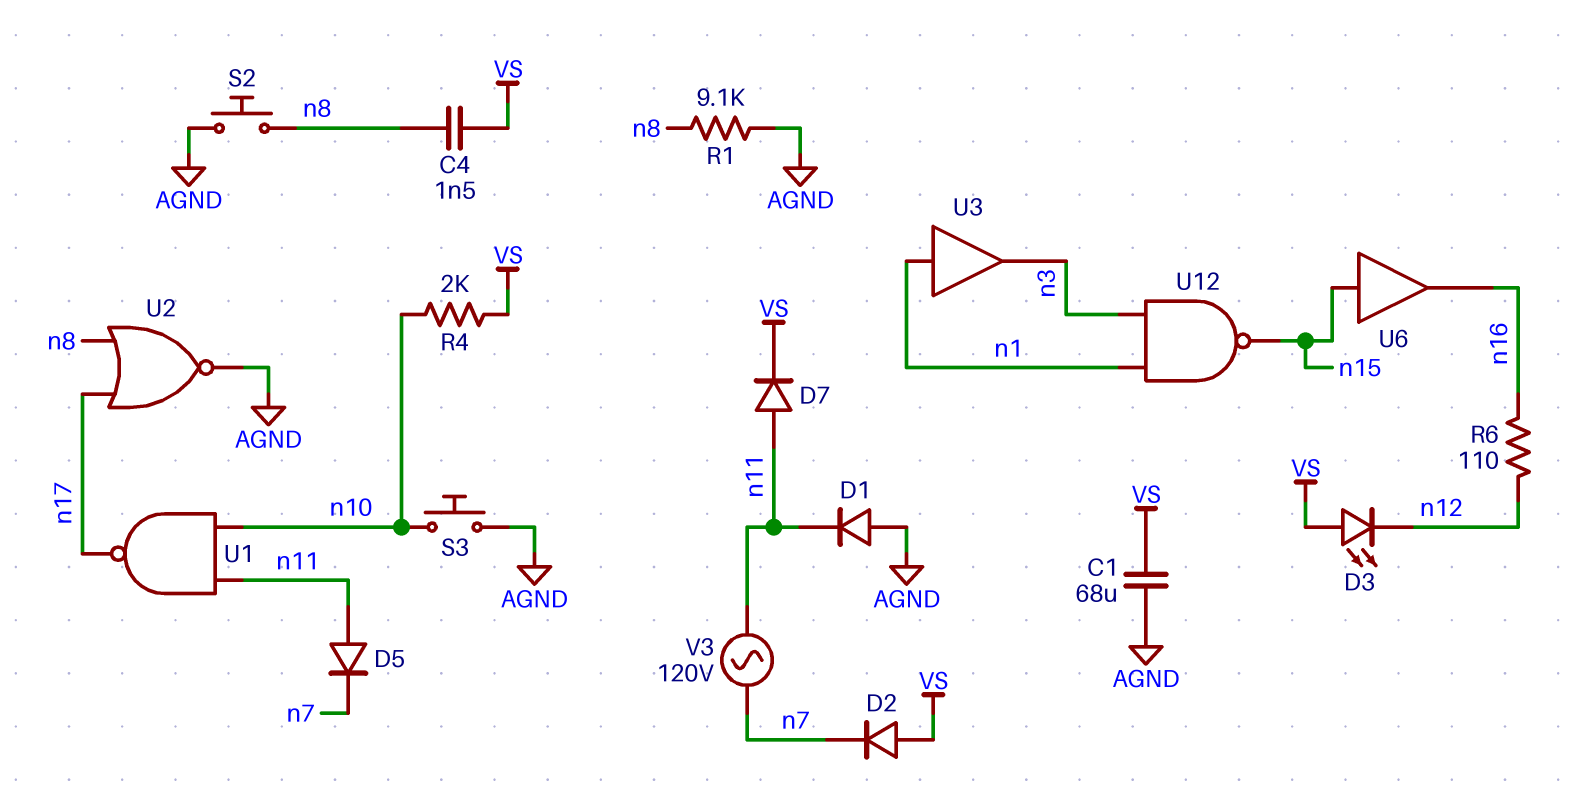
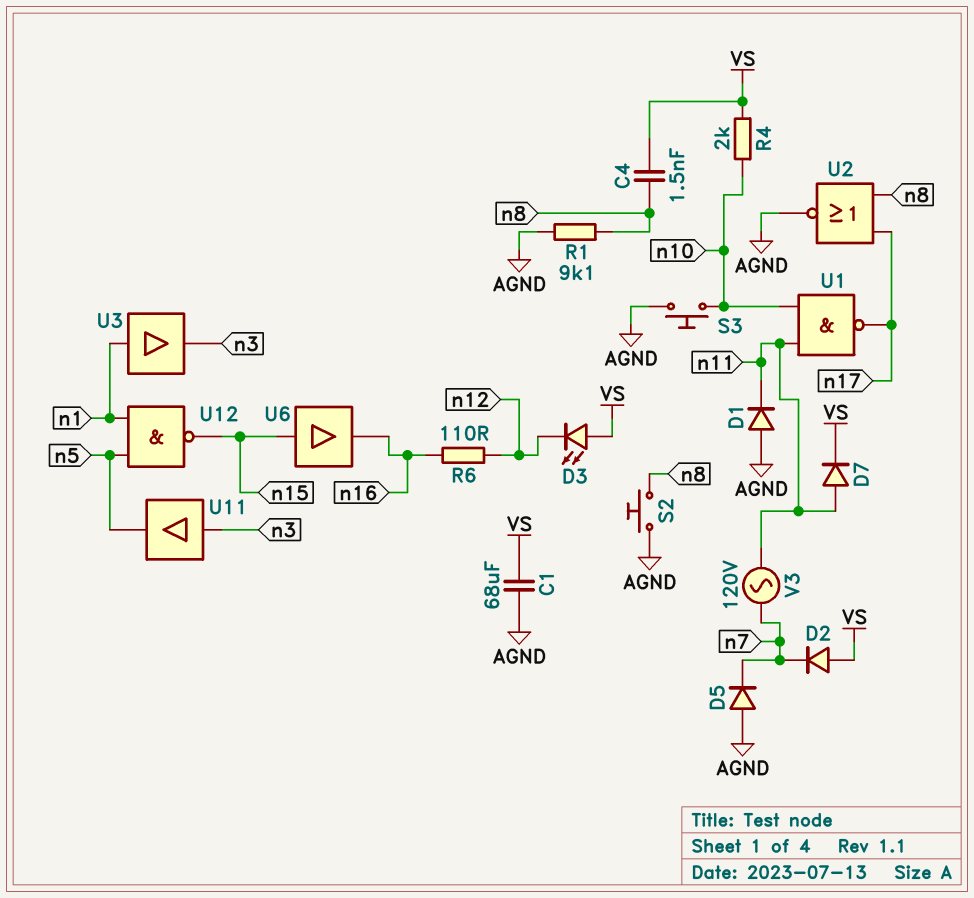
D5: diode (A n11, K n7) -> diode (A AGND, K n7)
U11: none -> buffer (in n3, out n5)
U12: NAND (in n1, in n3, out n15) -> NAND (in n1, in n5, out n15)

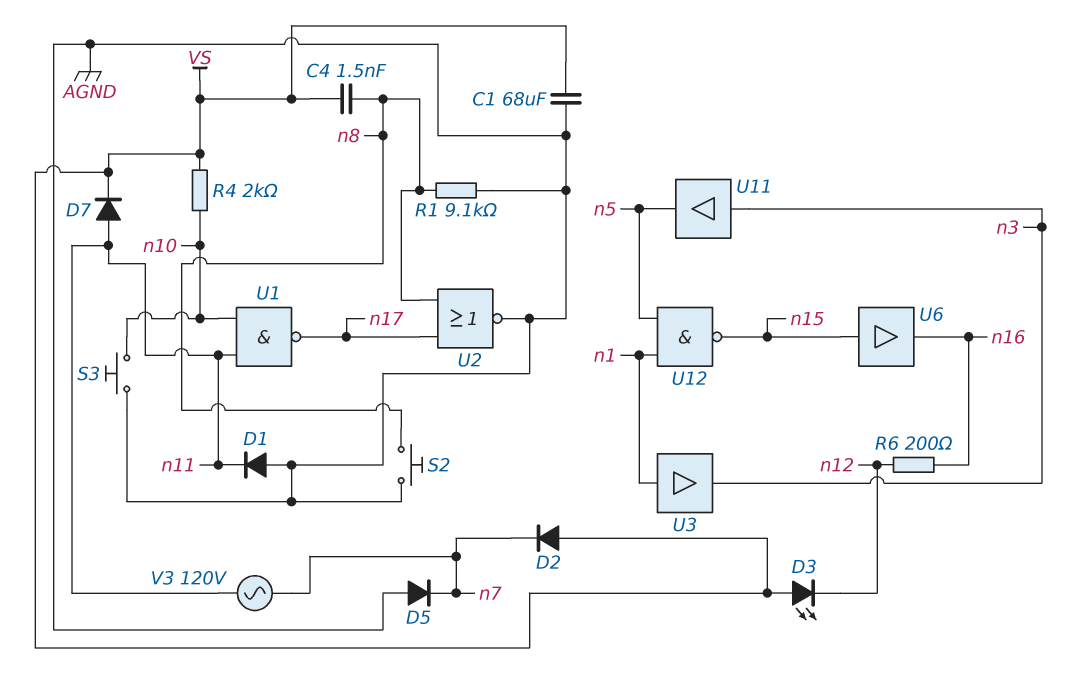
R6: 110 (n12, n16) -> 200 (n12, n16)

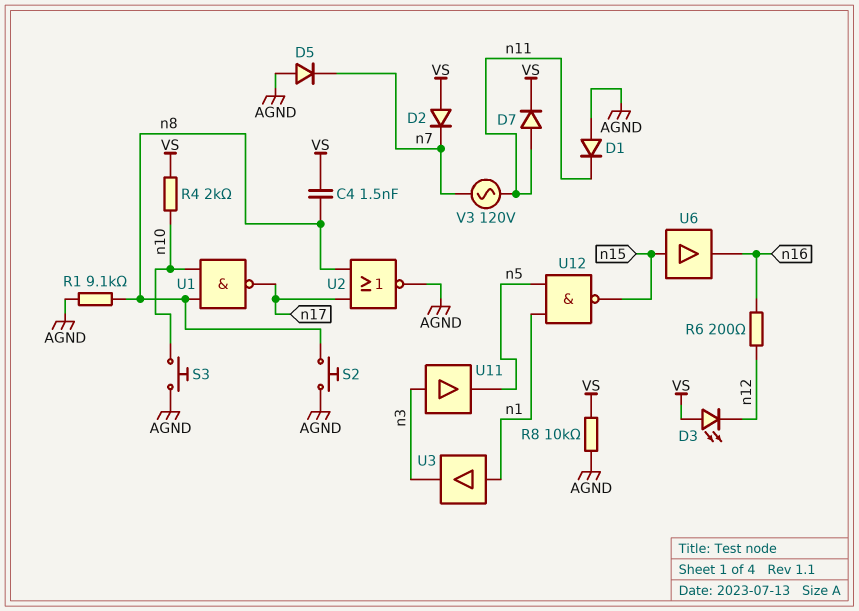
C1: 68uF (AGND, VS) -> none
R8: none -> 10k (AGND, VS)
U1: NAND (in n10, in n11, out n17) -> NAND (in n8, in n10, out n17)

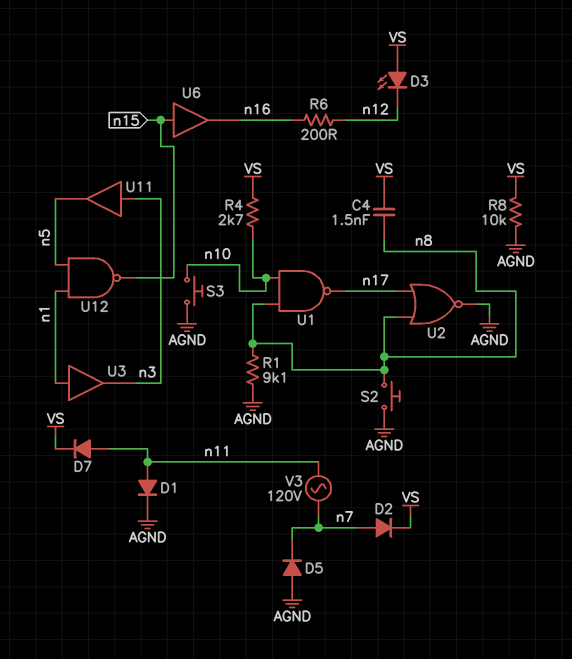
D1: diode (A AGND, K n11) -> diode (A n11, K AGND)
D2: diode (A VS, K n7) -> diode (A n7, K VS)
R4: 2k (VS, n10) -> 2.7k (VS, n10)

